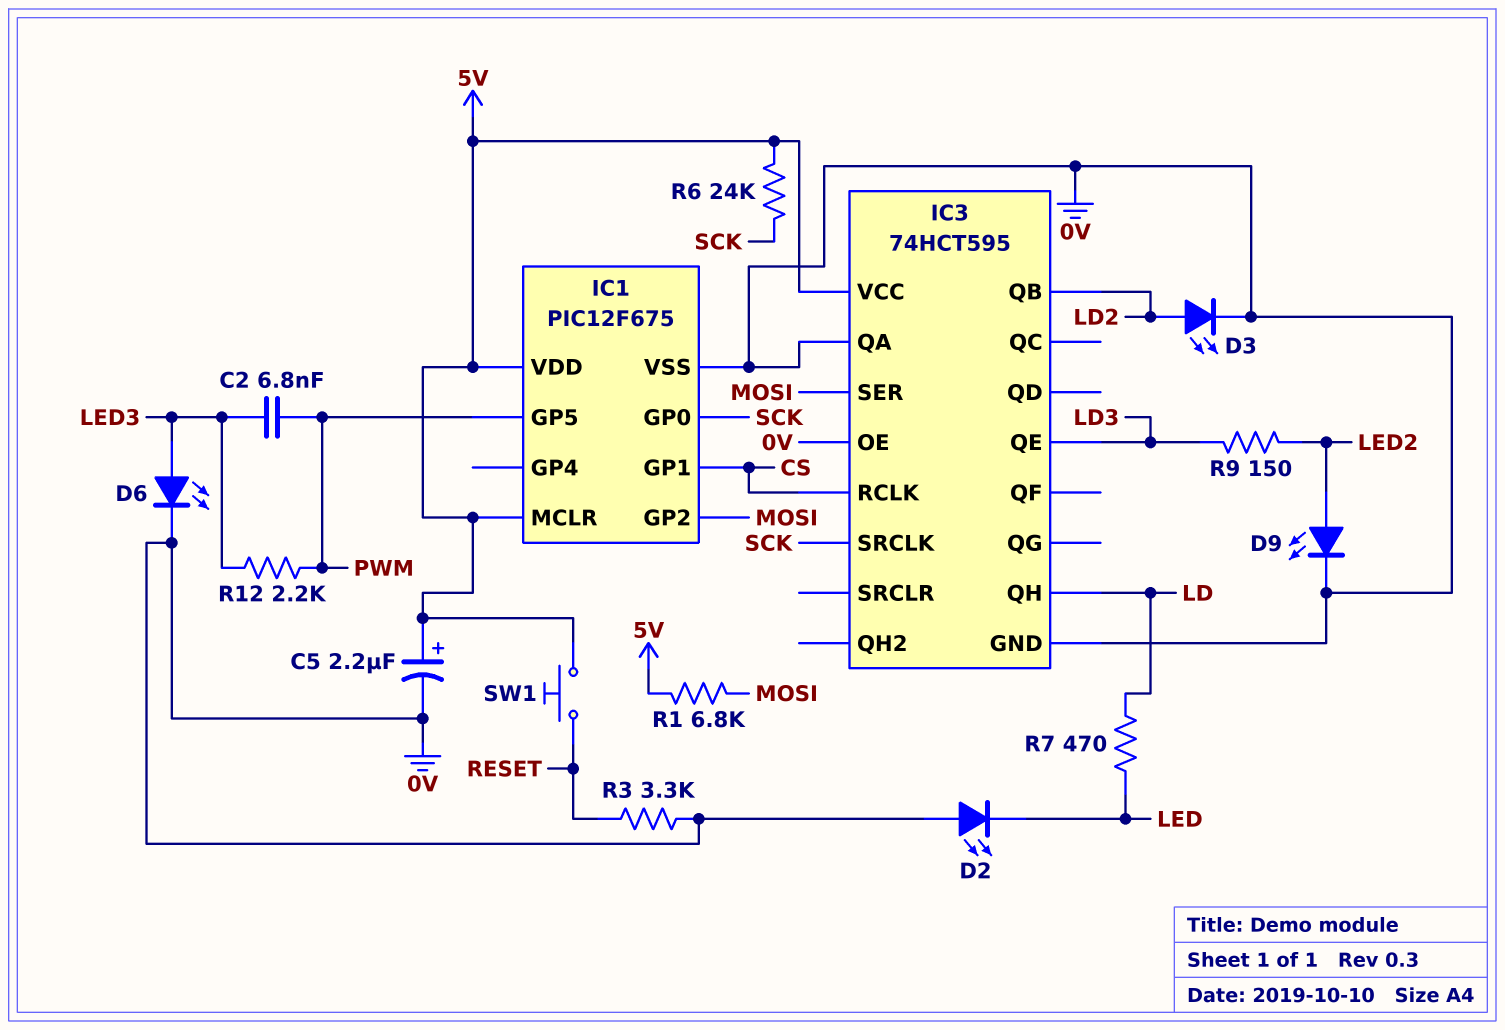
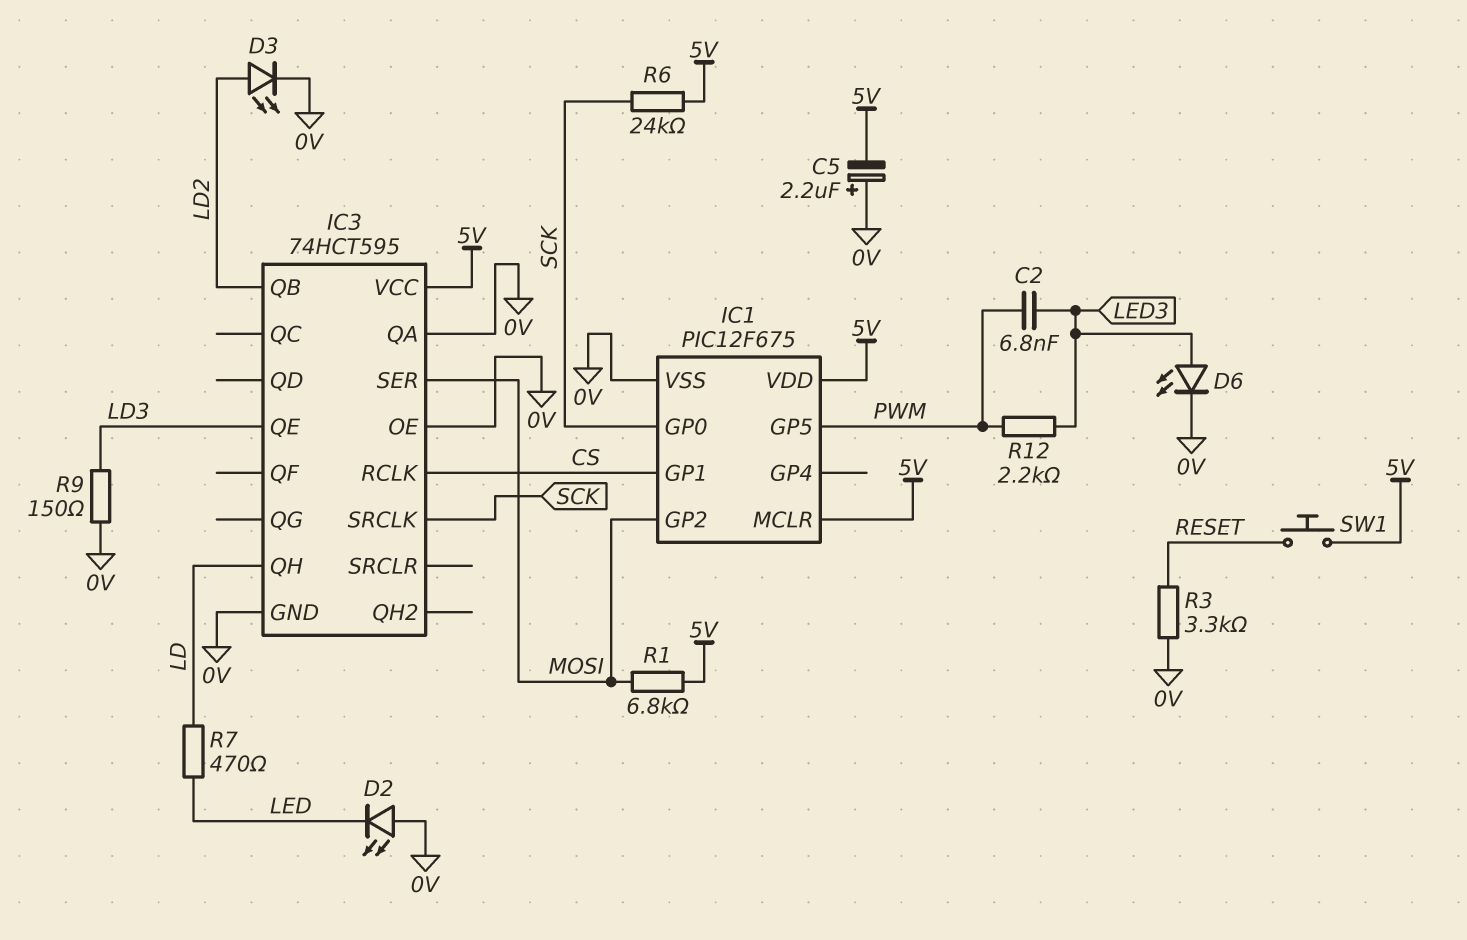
C5: 2.2uF (plus 5V, minus 0V) -> 2.2uF (plus 0V, minus 5V)
D9: LED (A LED2, K 0V) -> none
R9: 150 (LD3, LED2) -> 150 (0V, LD3)

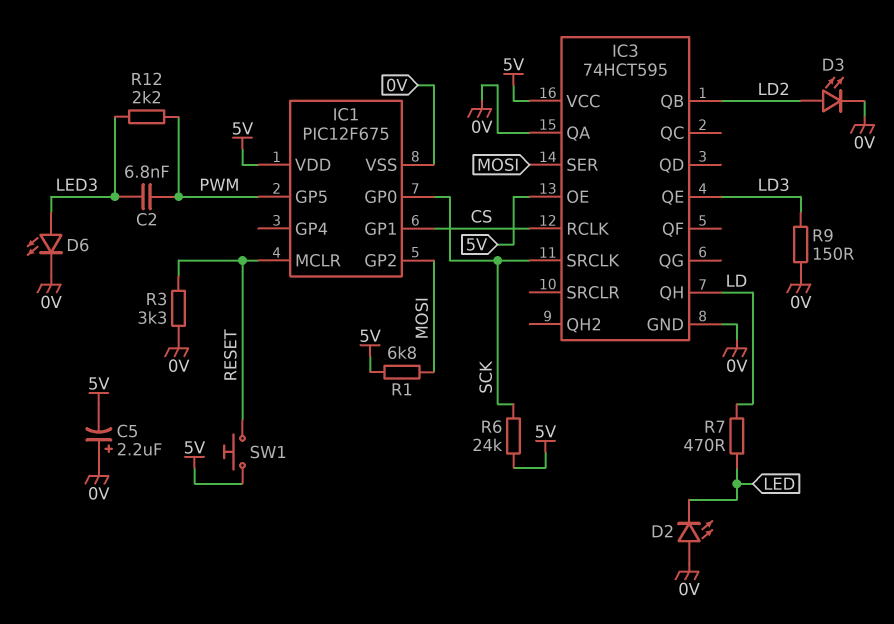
IC1 pin MCLR: 5V -> RESET
IC3 pin OE: 0V -> 5V

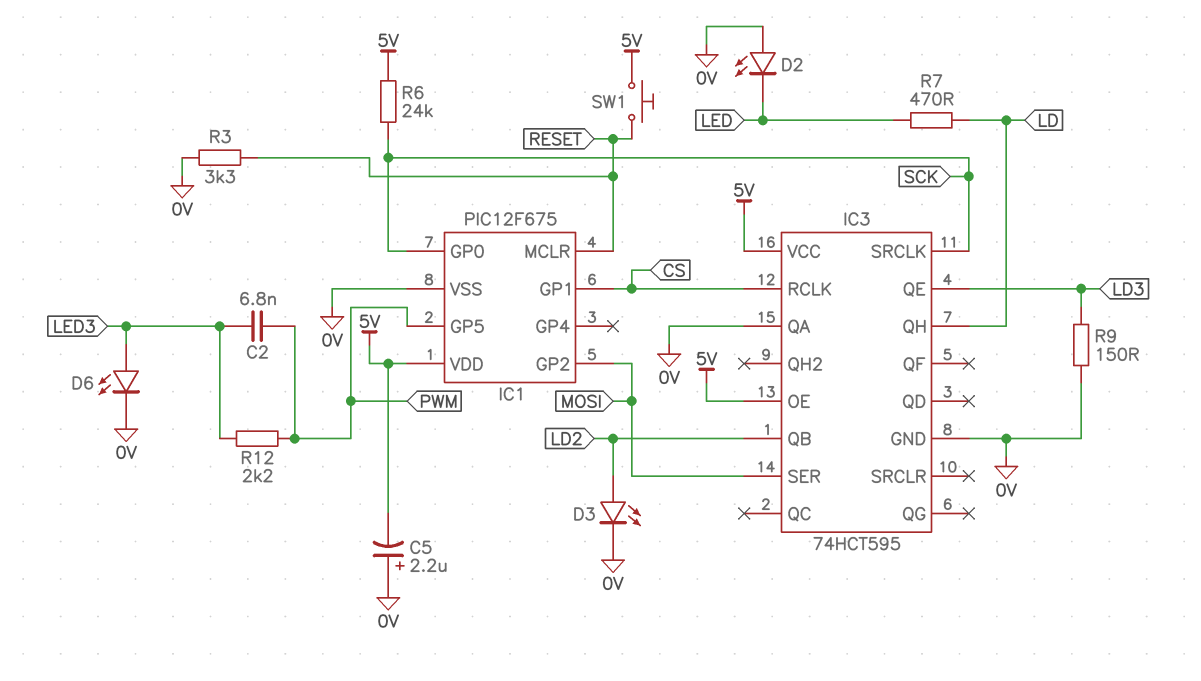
R1: 6.8k (5V, MOSI) -> none

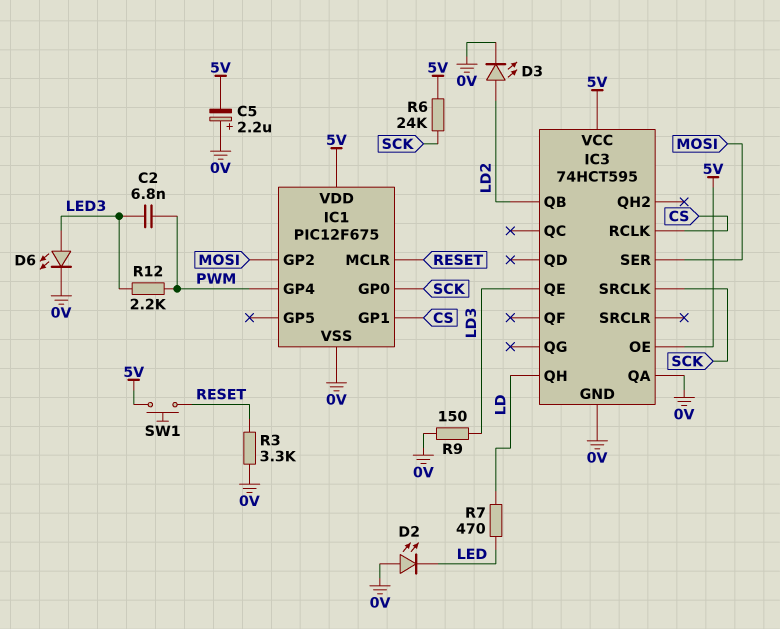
IC1 pin GP4: none -> PWM
IC1 pin GP5: PWM -> none

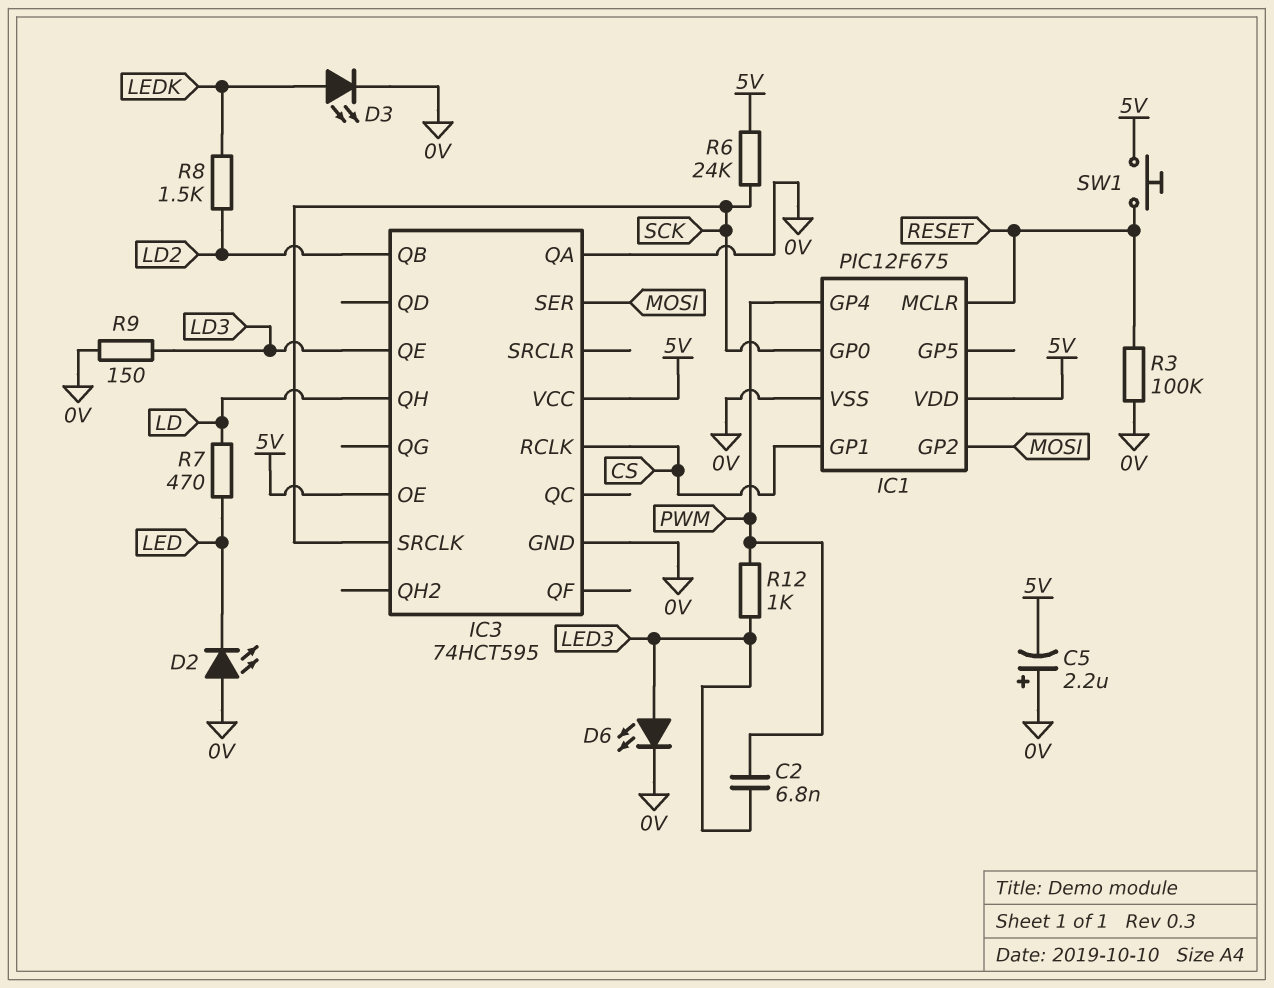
D3: LED (A LD2, K 0V) -> LED (A LEDK, K 0V)
R3: 3.3k (0V, RESET) -> 100k (0V, RESET)
R8: none -> 1.5k (LD2, LEDK)
R12: 2.2k (LED3, PWM) -> 1k (LED3, PWM)

